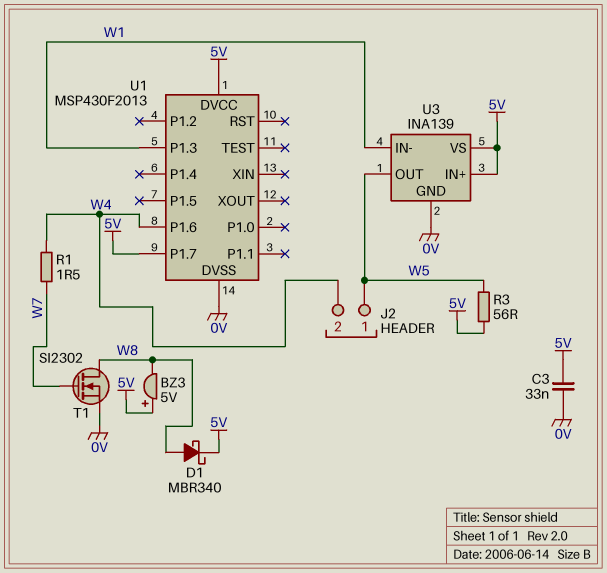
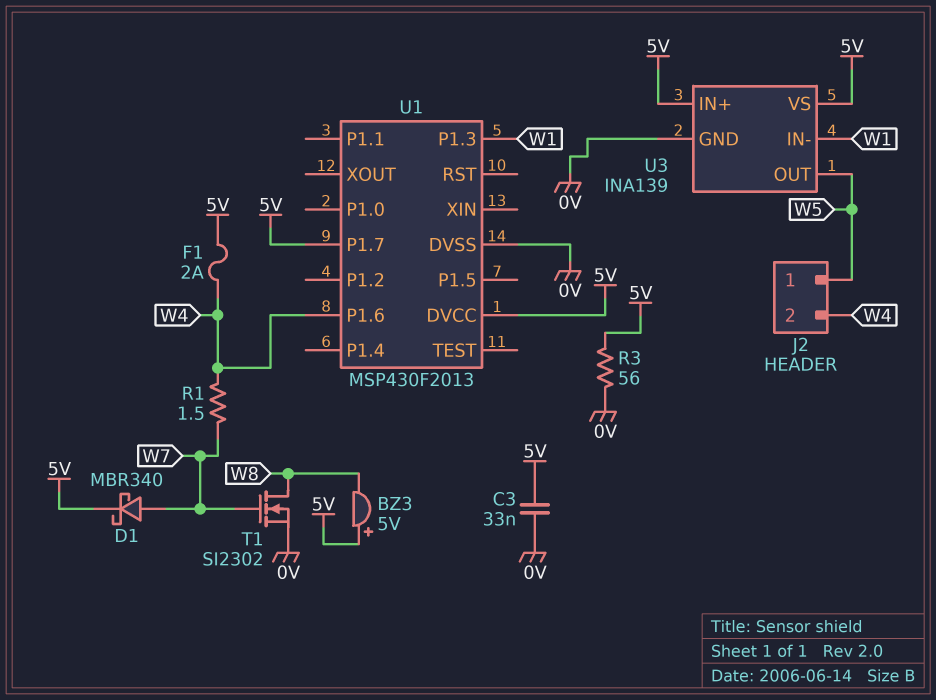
D1: schottky MBR340 (A W8, K 5V) -> schottky MBR340 (A W7, K 5V)
F1: none -> 2A (5V, W4)
R3: 56 (5V, W5) -> 56 (0V, 5V)

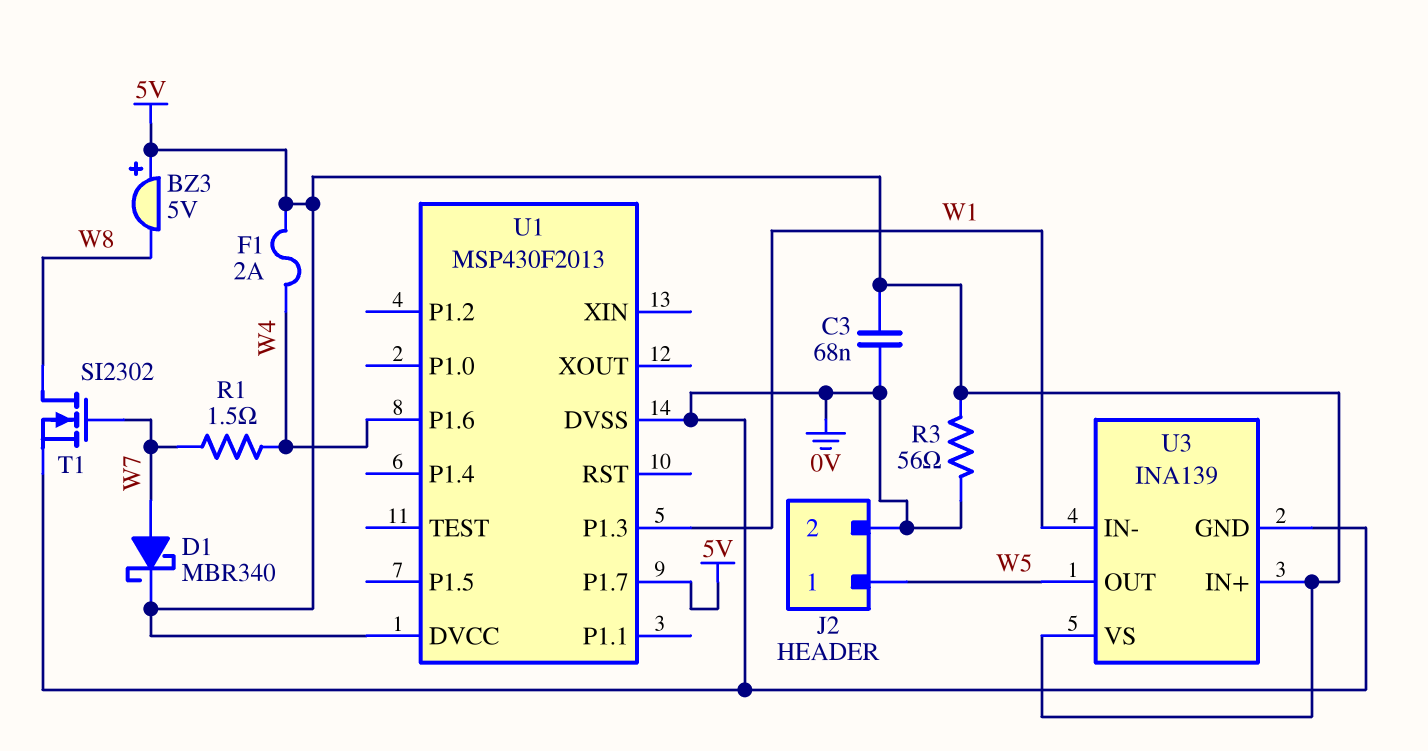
C3: 33nF (0V, 5V) -> 68nF (0V, 5V)
J2 pin 2: W4 -> 0V

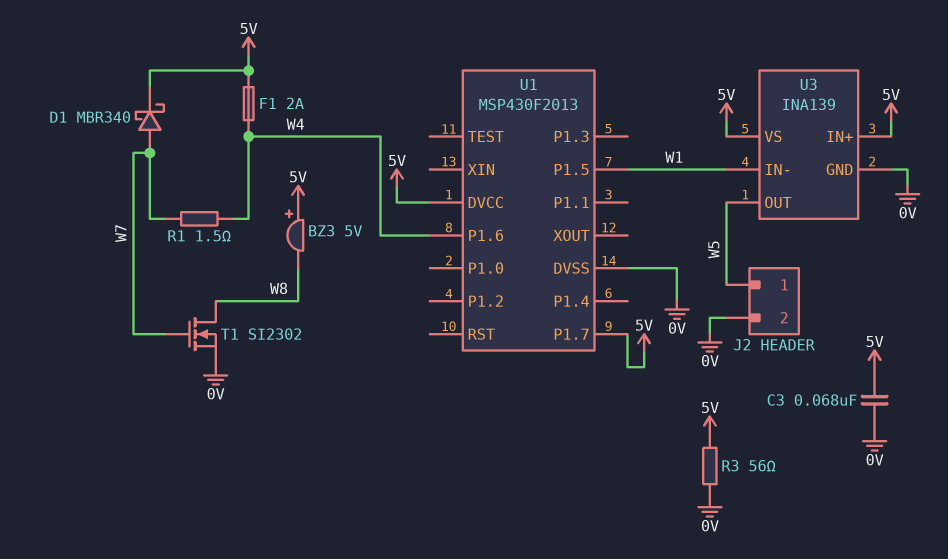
U1 pin P1.3: W1 -> none
U1 pin P1.5: none -> W1

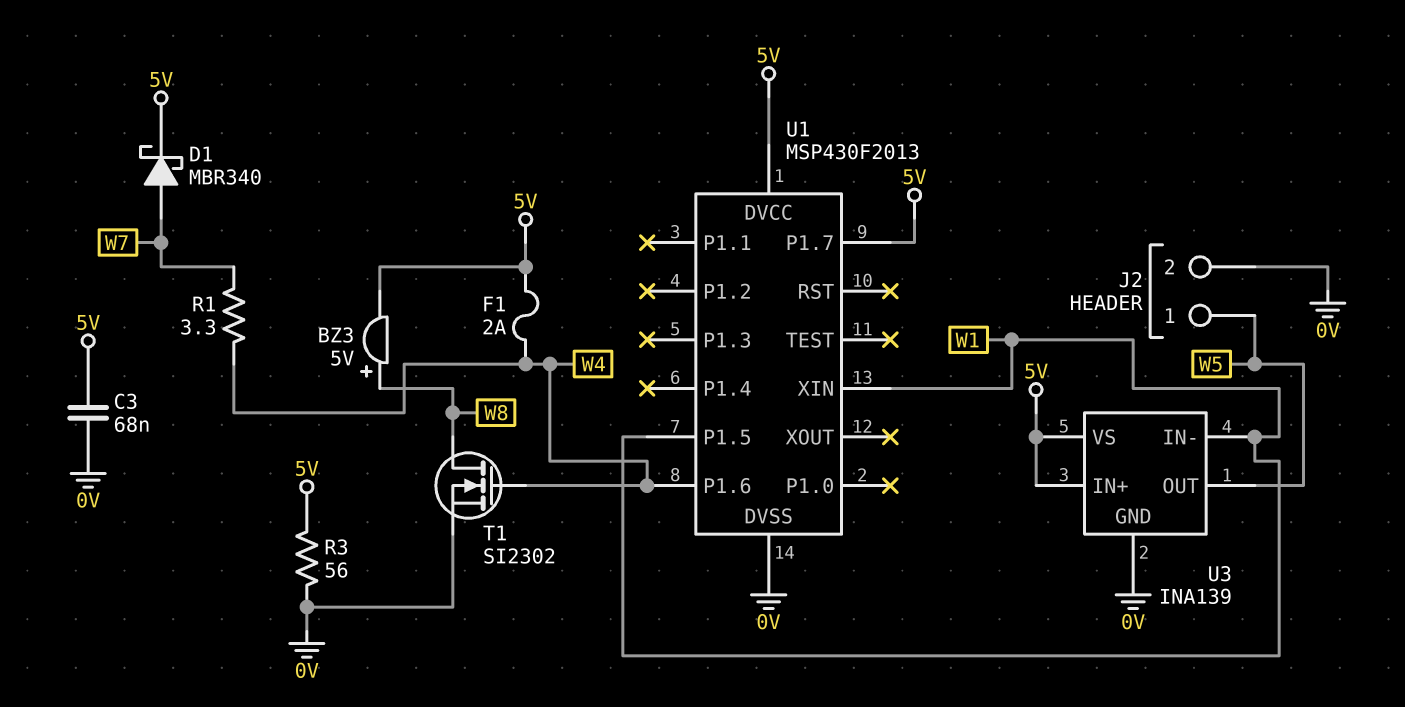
BZ3: buzzer 5V (plus 5V, minus W8) -> buzzer 5V (plus W8, minus 5V)
R1: 1.5 (W4, W7) -> 3.3 (W4, W7)
T1: NMOS SI2302 (G W7, D W8, S 0V) -> NMOS SI2302 (G W4, D W8, S 0V)
U1 pin XIN: none -> W1

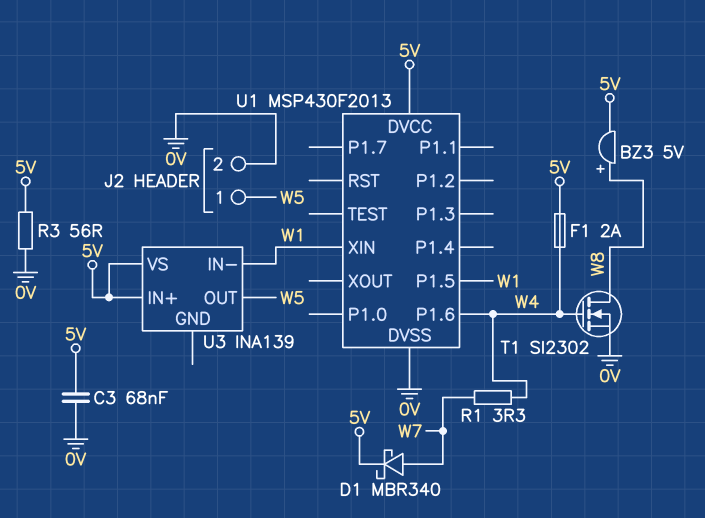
U1 pin P1.7: 5V -> none
U3 pin GND: 0V -> none

